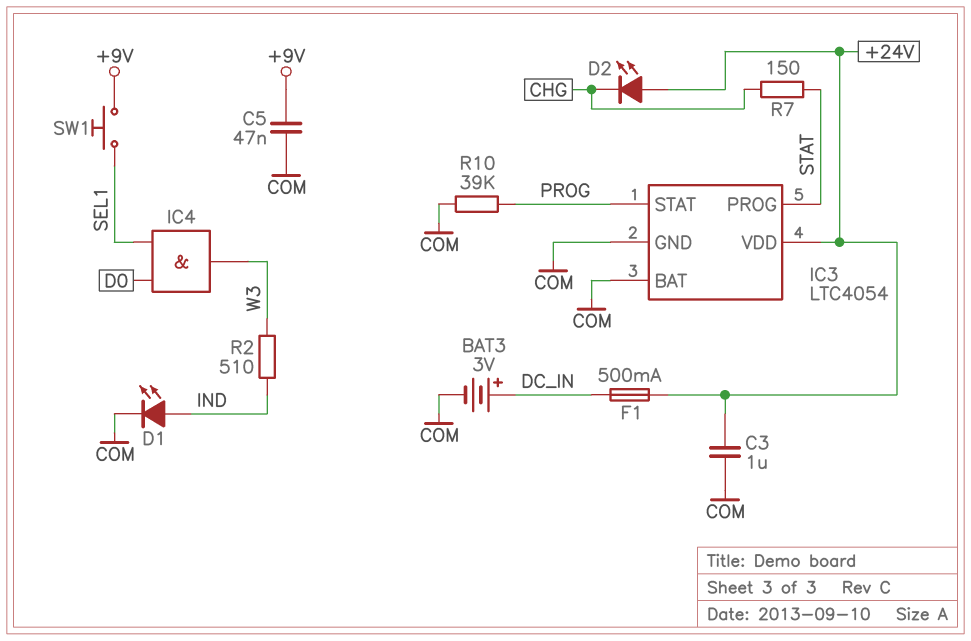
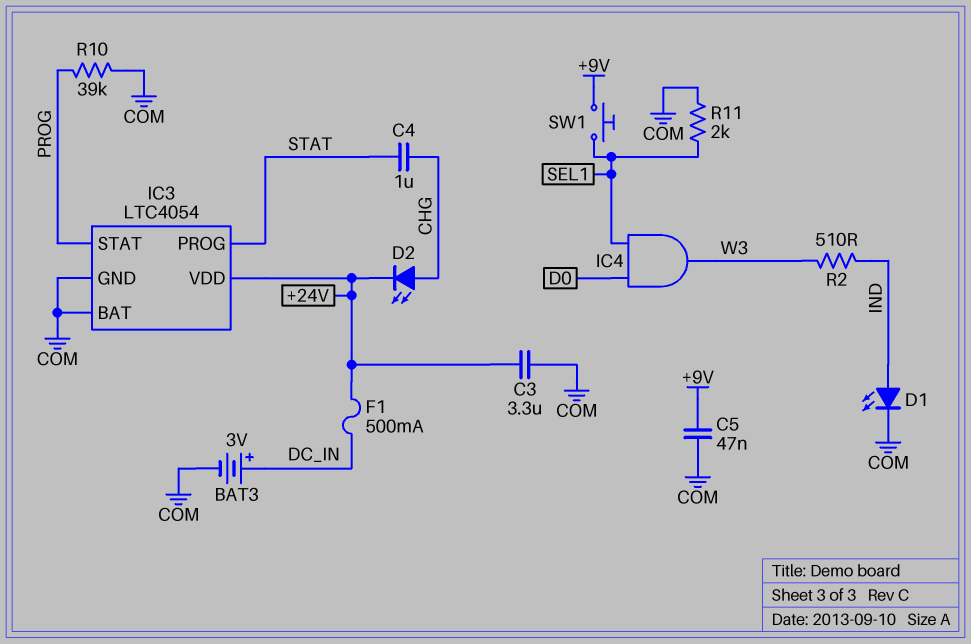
C3: 1uF (+24V, COM) -> 3.3uF (+24V, COM)
C4: none -> 1uF (CHG, STAT)
D2: LED (A +24V, K CHG) -> LED (A CHG, K +24V)
R7: 150 (CHG, STAT) -> none
R11: none -> 2k (COM, SEL1)

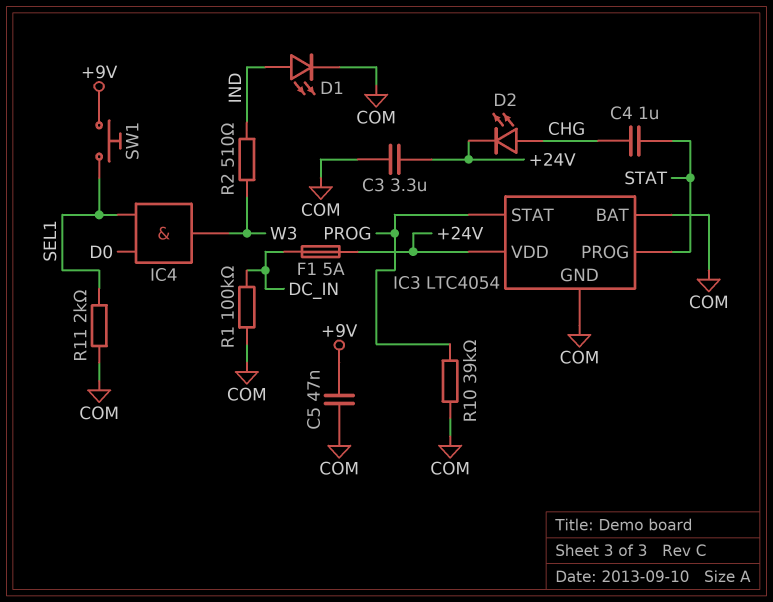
BAT3: 3V (plus DC_IN, minus COM) -> none
F1: 500mA (+24V, DC_IN) -> 5A (+24V, DC_IN)
R1: none -> 100k (COM, DC_IN)

